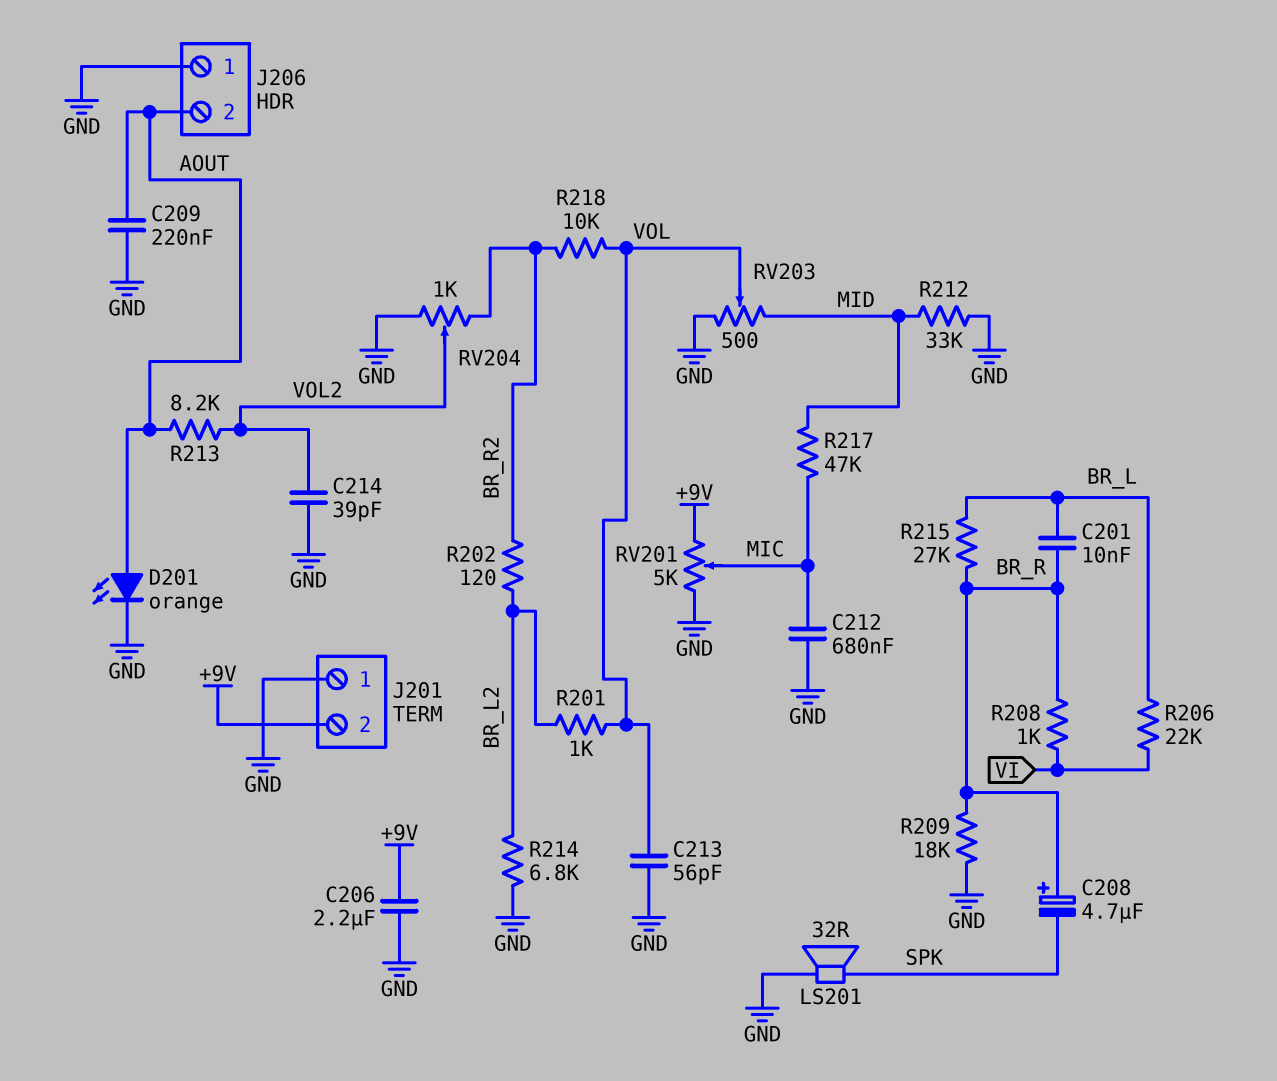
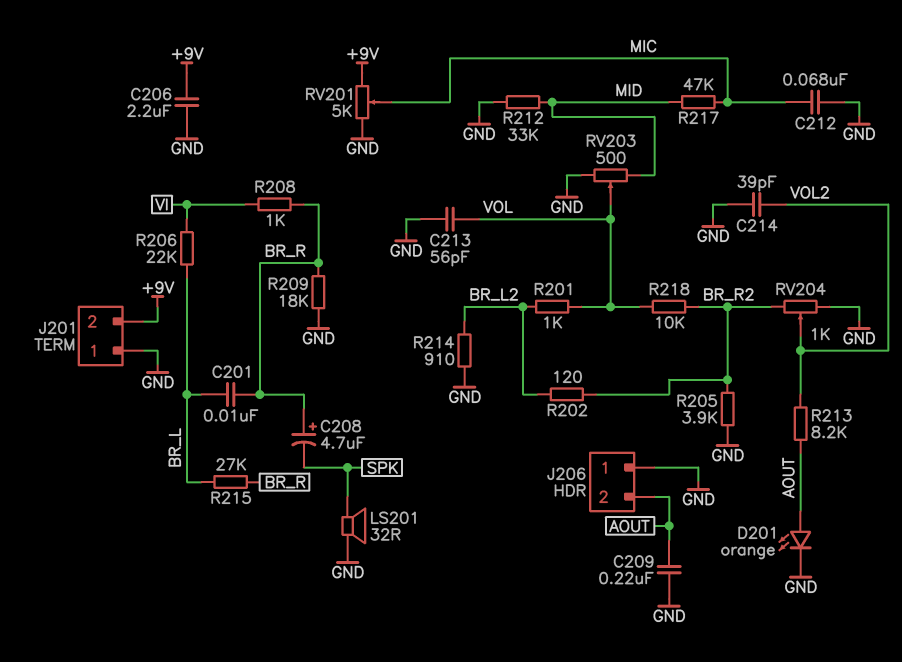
C212: 680nF (GND, MIC) -> 68nF (GND, MIC)
R205: none -> 3.9k (BR_R2, GND)
R214: 6.8k (BR_L2, GND) -> 910 (BR_L2, GND)

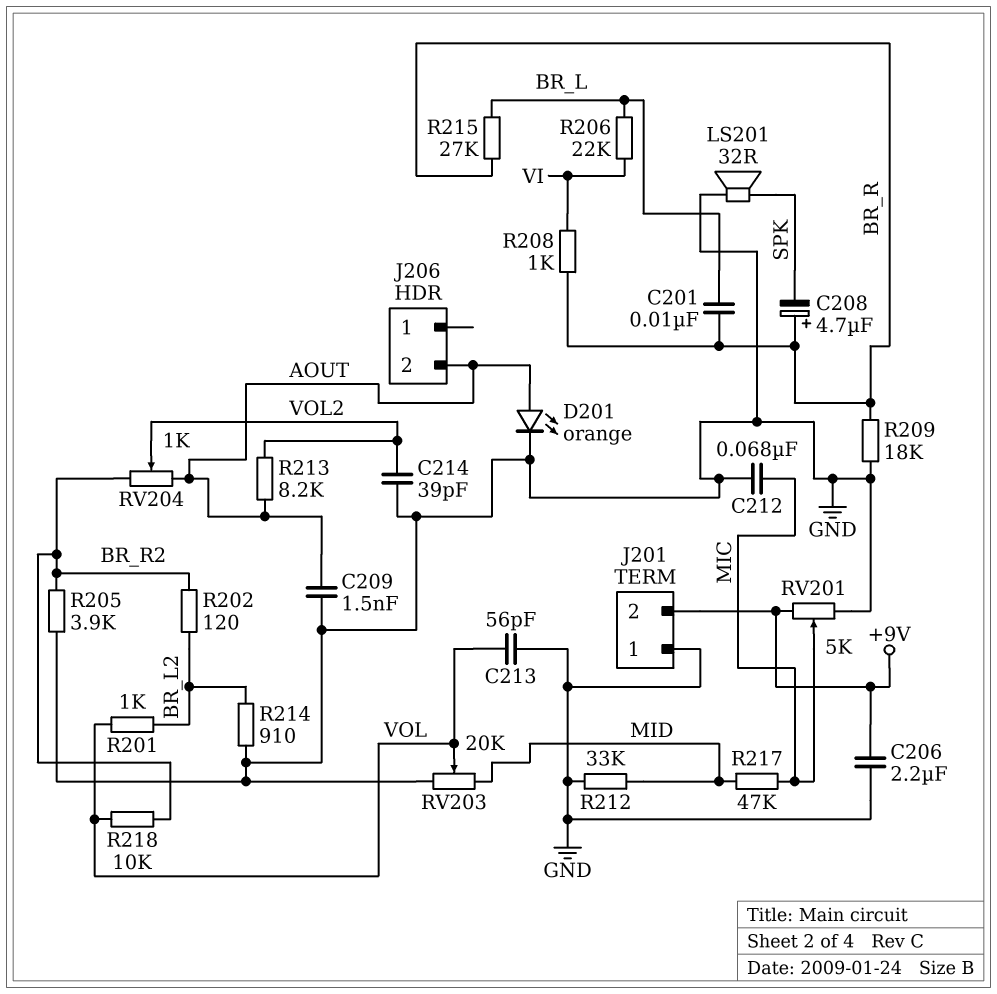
C209: 220nF (AOUT, GND) -> 1.5nF (AOUT, GND)
J206 pin 1: GND -> none
RV203: 500 (GND, MID, wiper VOL) -> 20k (GND, MID, wiper VOL)
RV204: 1k (BR_R2, GND, wiper VOL2) -> 1k (AOUT, BR_R2, wiper VOL2)

